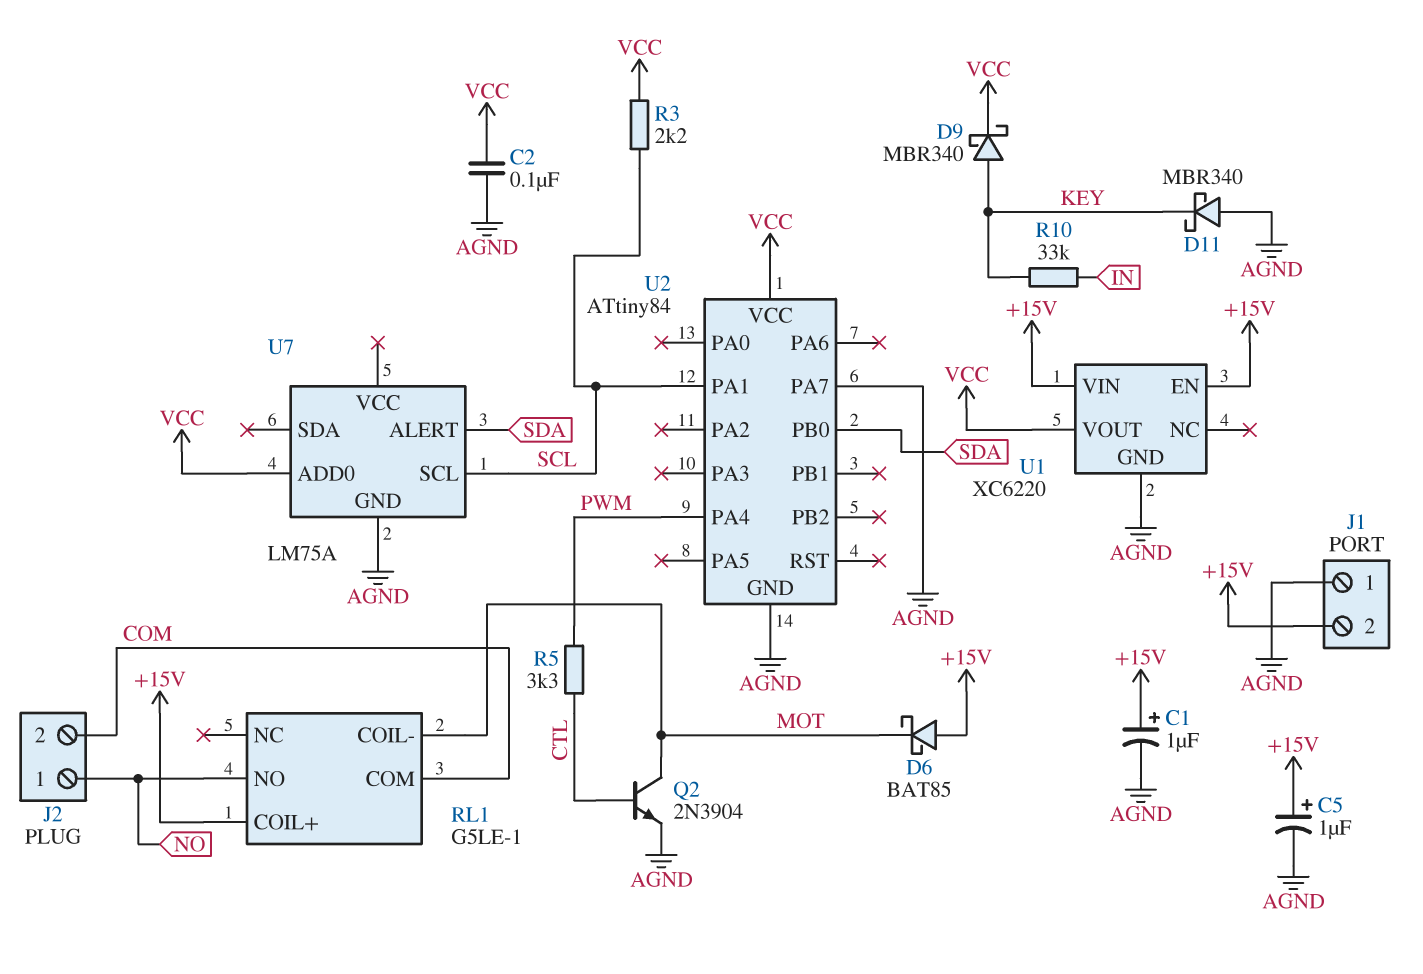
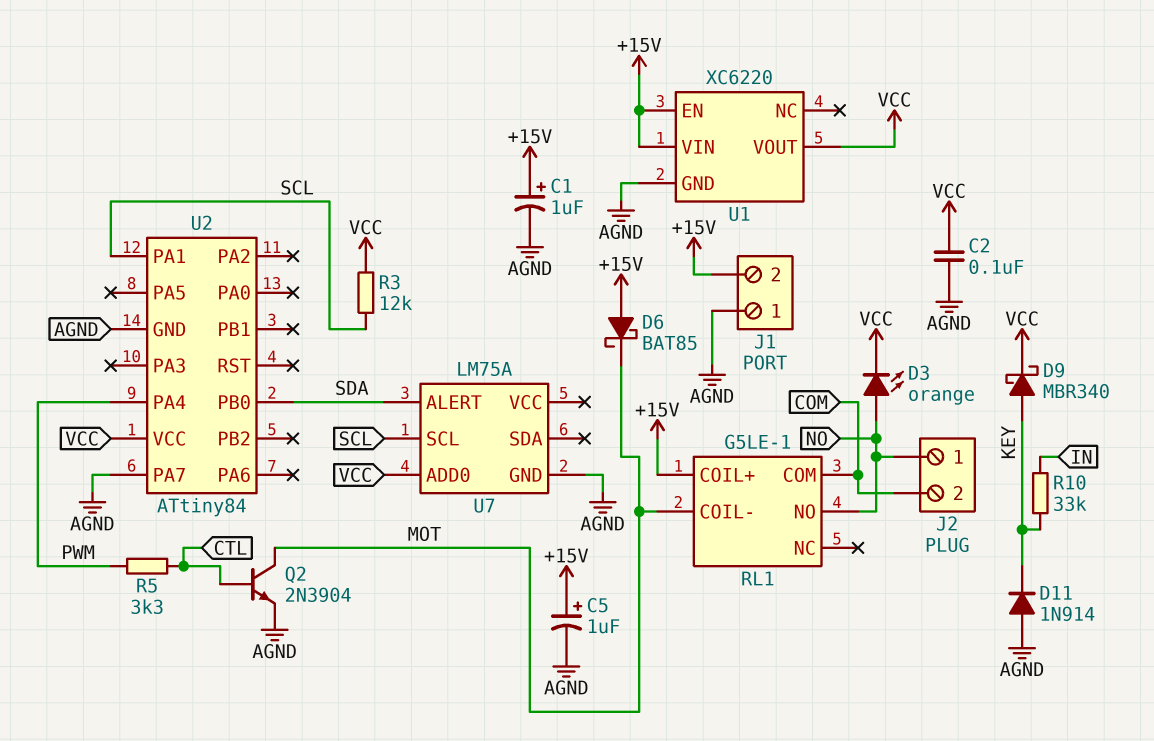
D3: none -> LED orange (A NO, K VCC)
D11: schottky MBR340 (A AGND, K KEY) -> diode 1N914 (A AGND, K KEY)
R3: 2.2k (SCL, VCC) -> 12k (SCL, VCC)

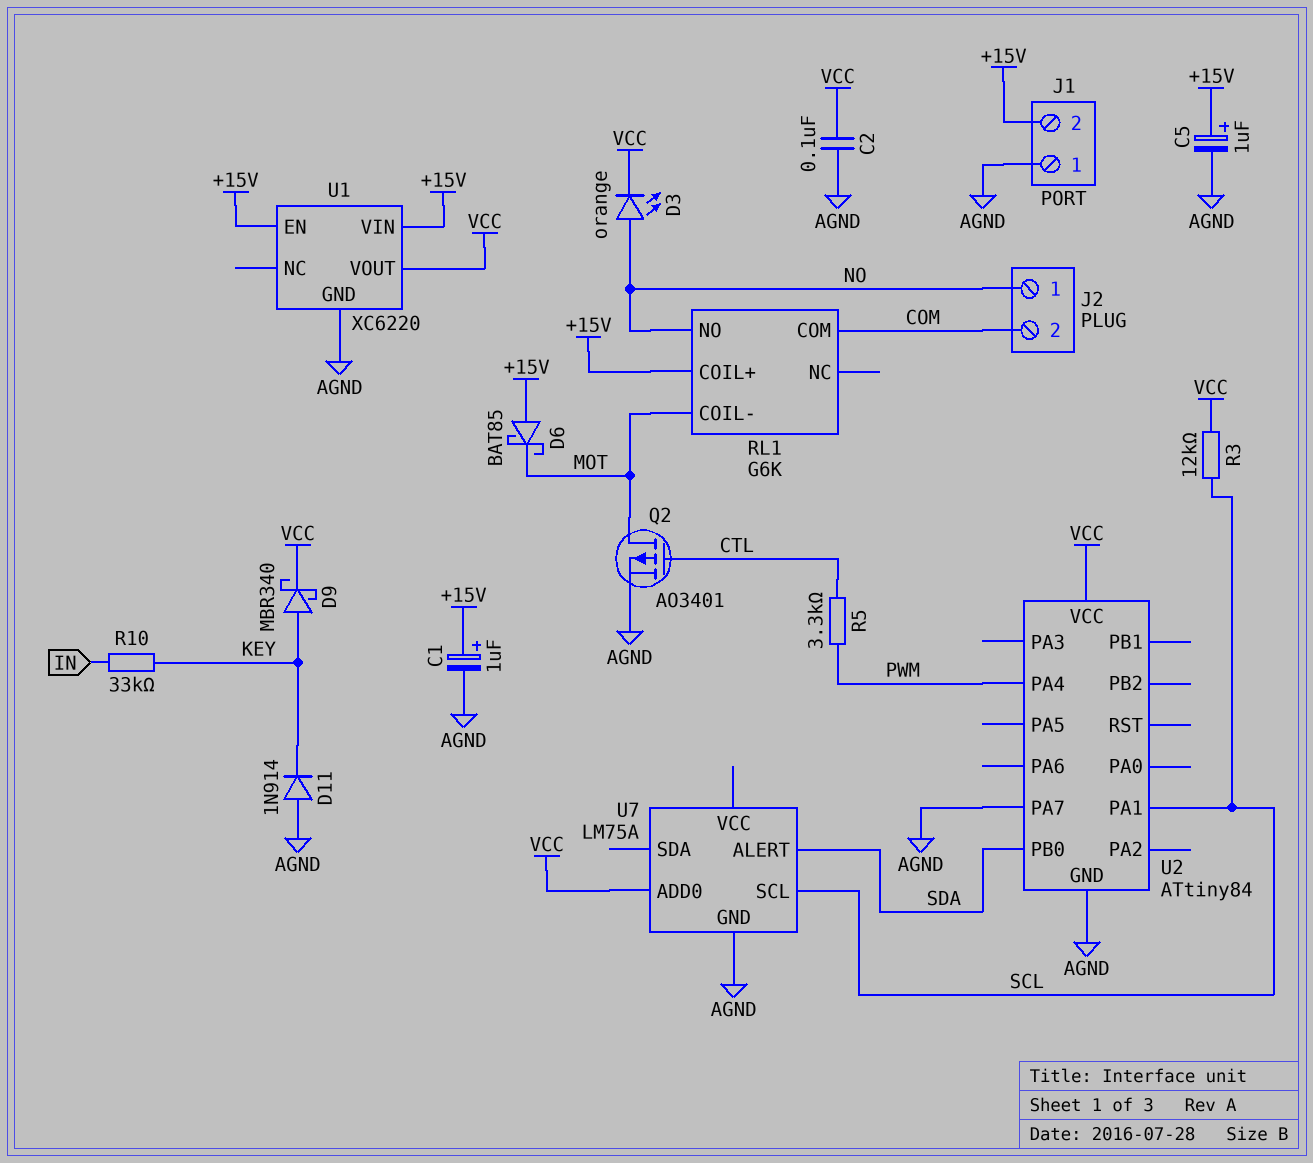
Q2: NPN 2N3904 (B CTL, C MOT, E AGND) -> PMOS AO3401 (G CTL, D MOT, S AGND)
RL1: G5LE-1 -> G6K

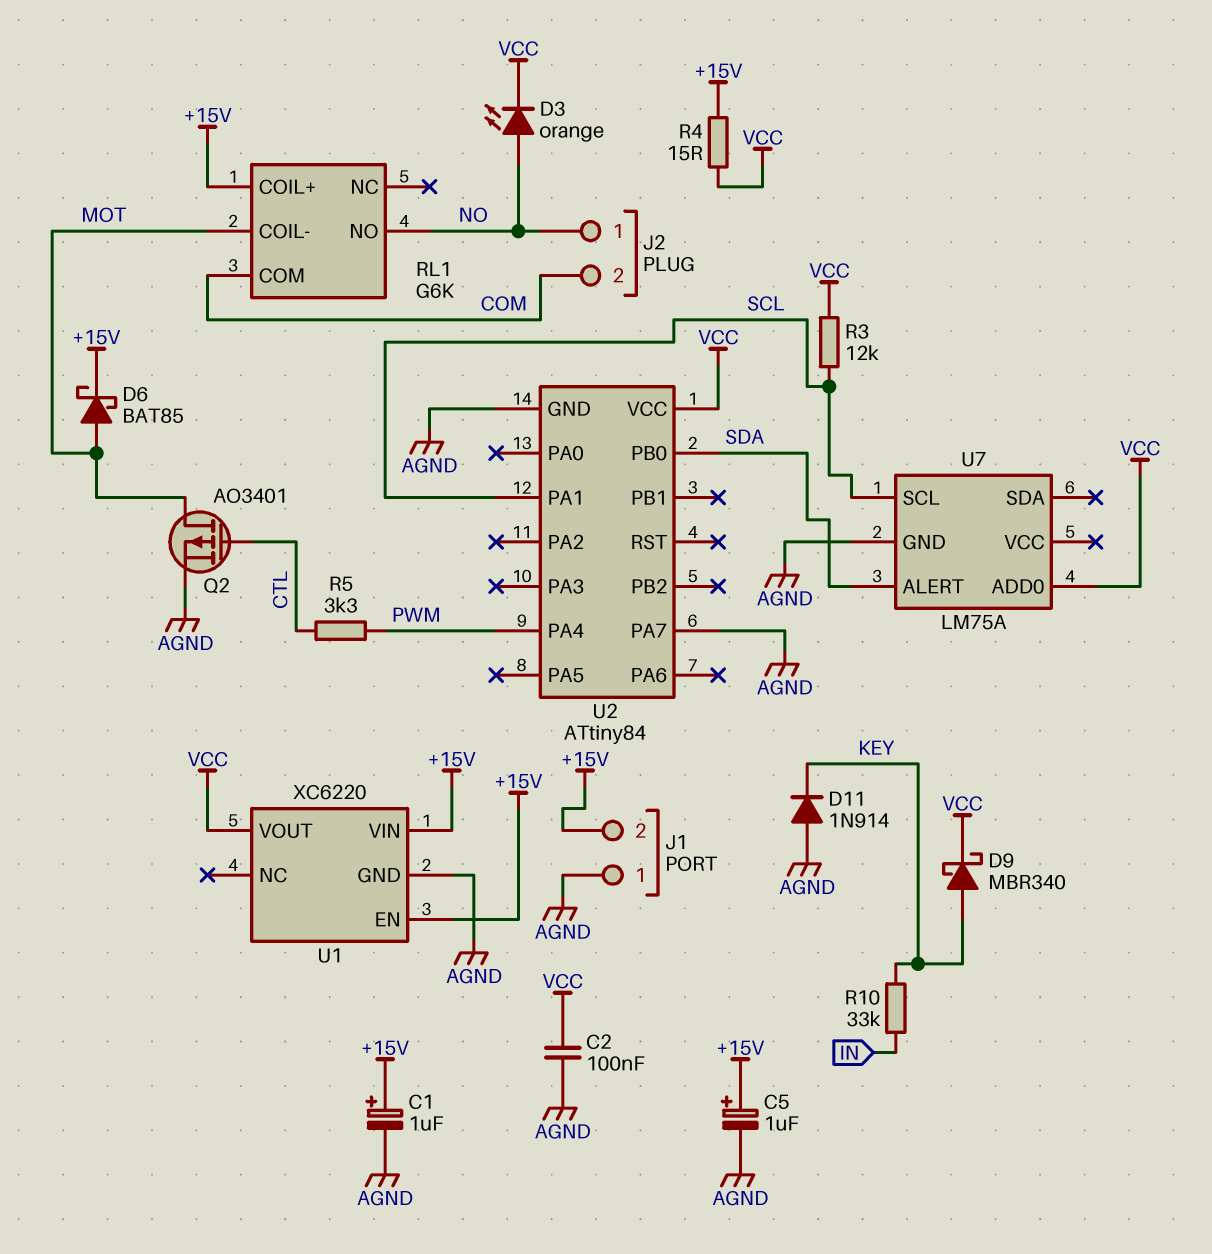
D6: schottky BAT85 (A +15V, K MOT) -> schottky BAT85 (A MOT, K +15V)
R4: none -> 15 (+15V, VCC)

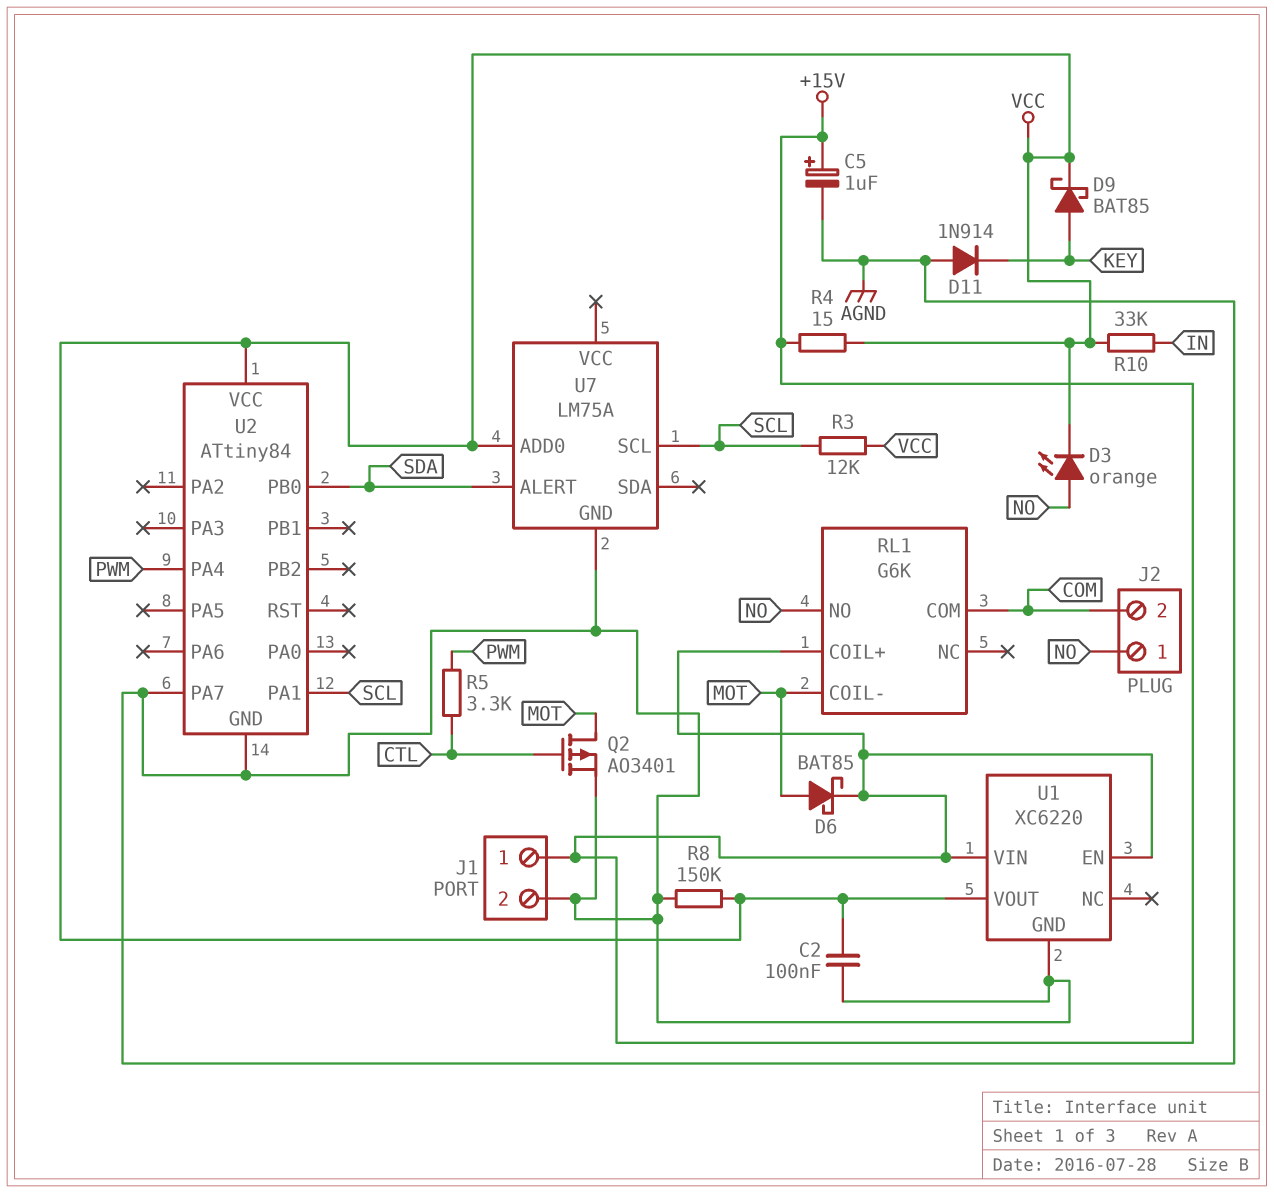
C1: 1uF (plus +15V, minus AGND) -> none
D9: schottky MBR340 (A KEY, K VCC) -> schottky BAT85 (A KEY, K VCC)
J1 pin 1: AGND -> +15V
J1 pin 2: +15V -> AGND
R8: none -> 150k (AGND, VCC)
R10: 33k (IN, KEY) -> 33k (IN, VCC)

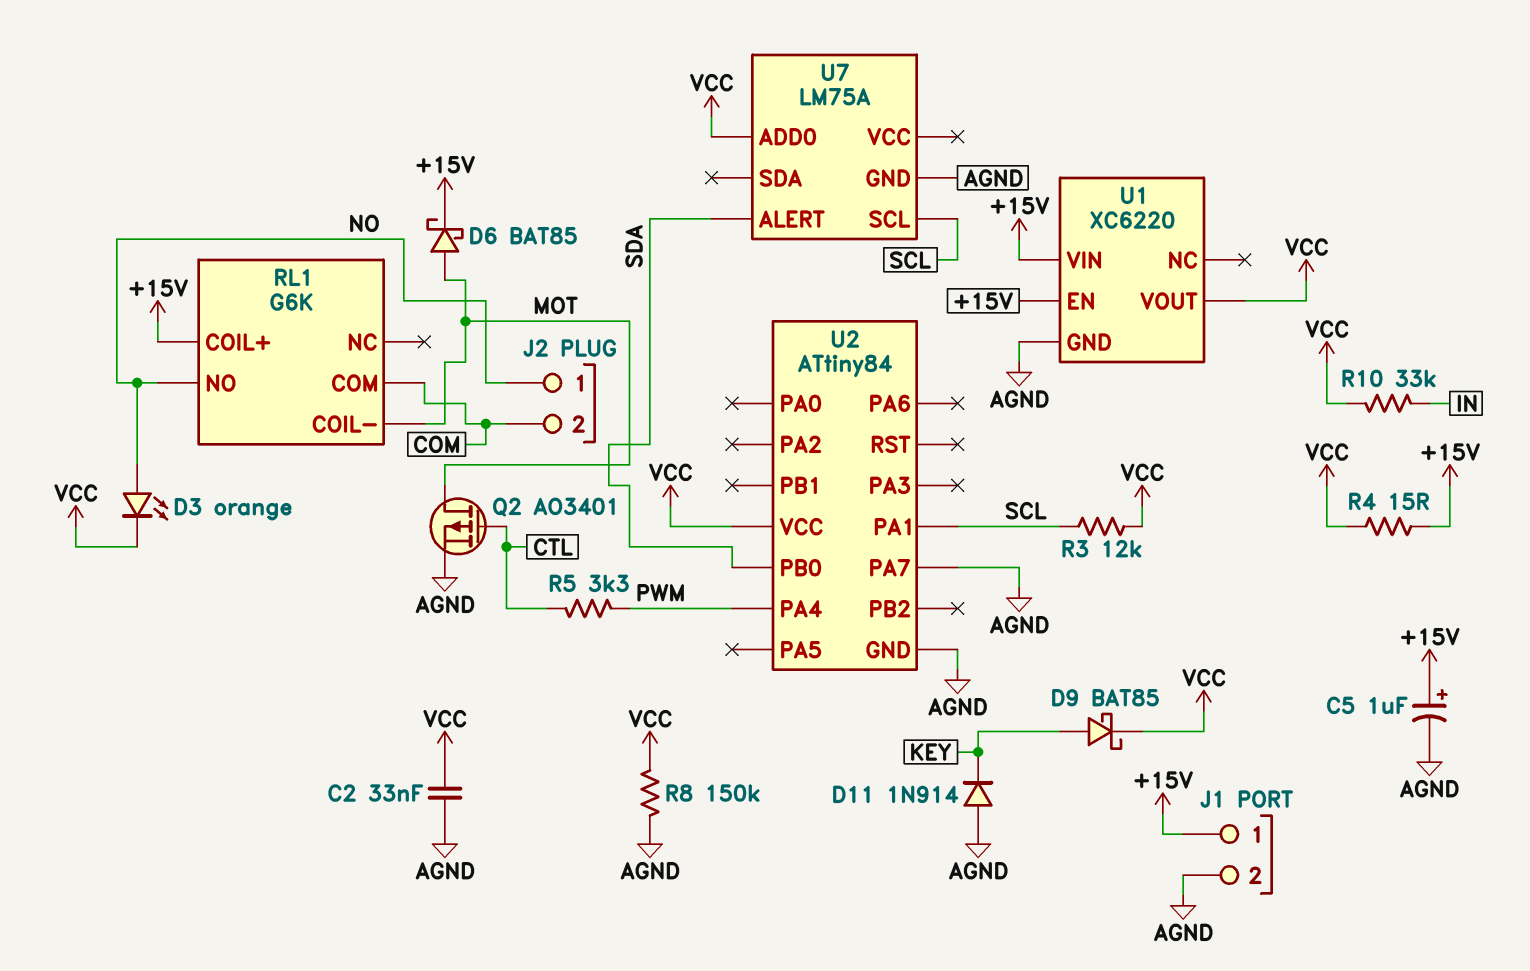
C2: 100nF (AGND, VCC) -> 33nF (AGND, VCC)

